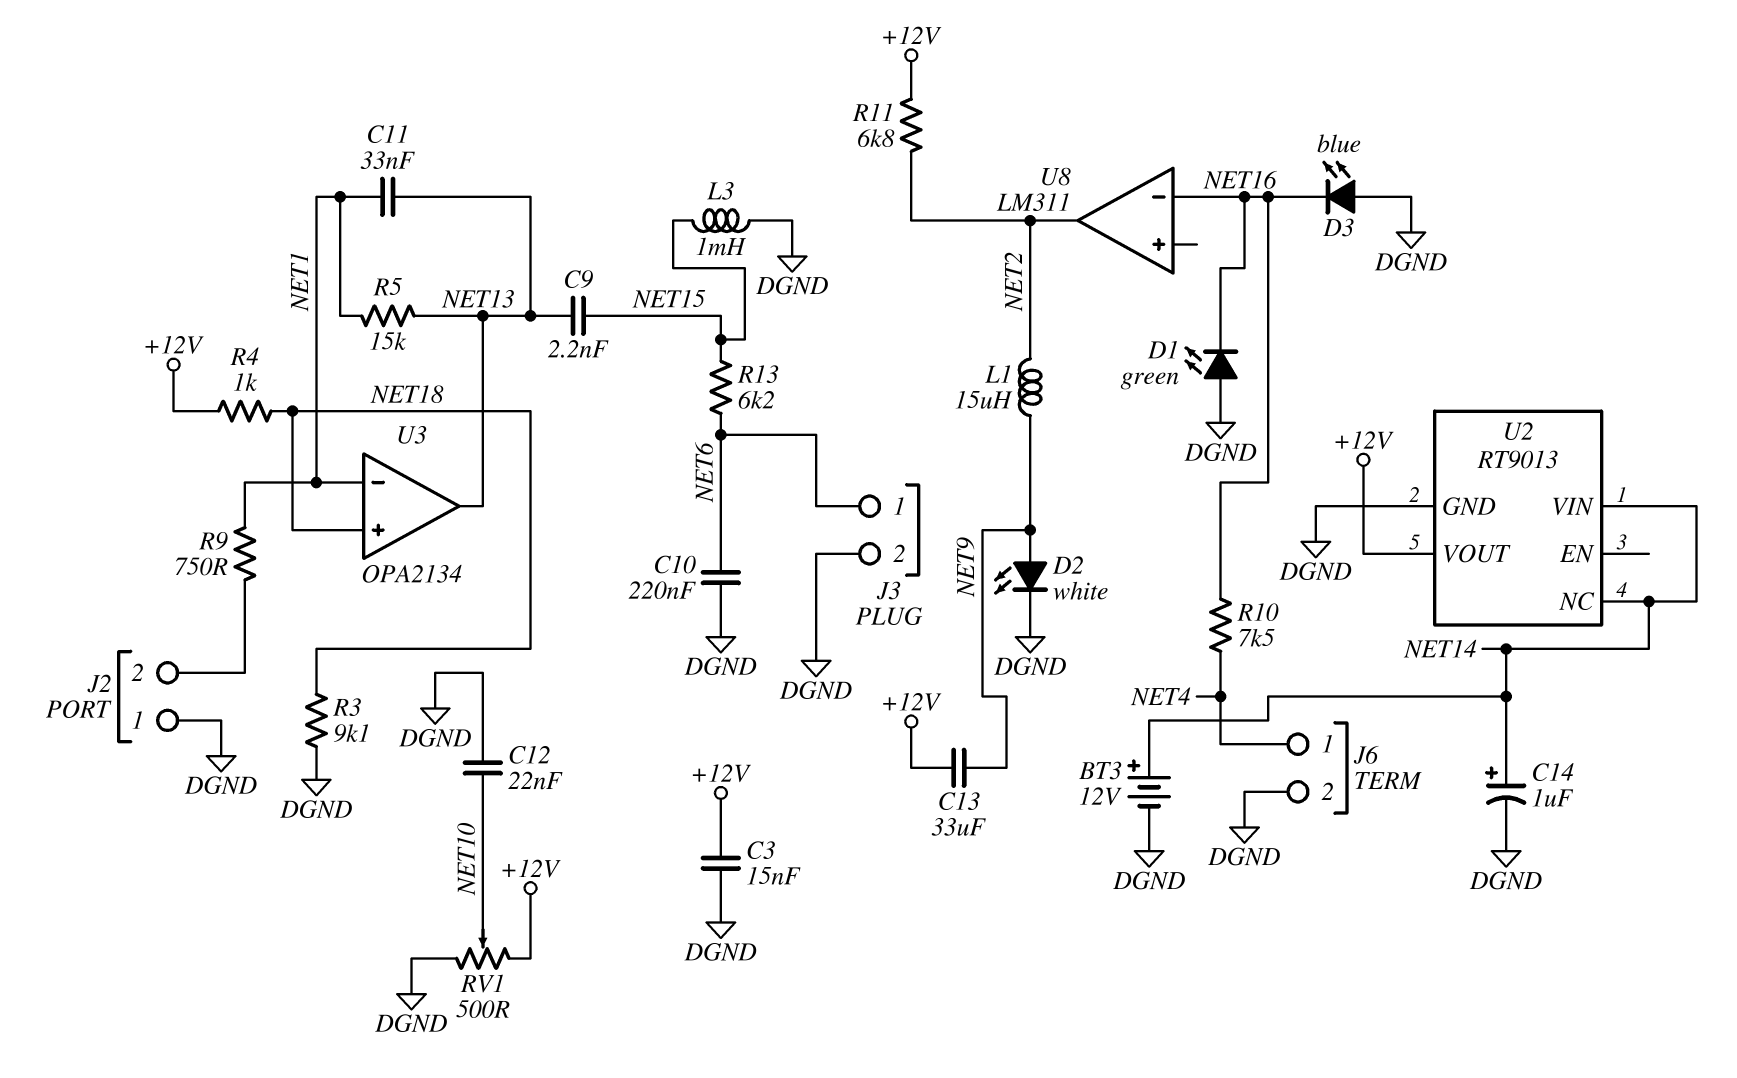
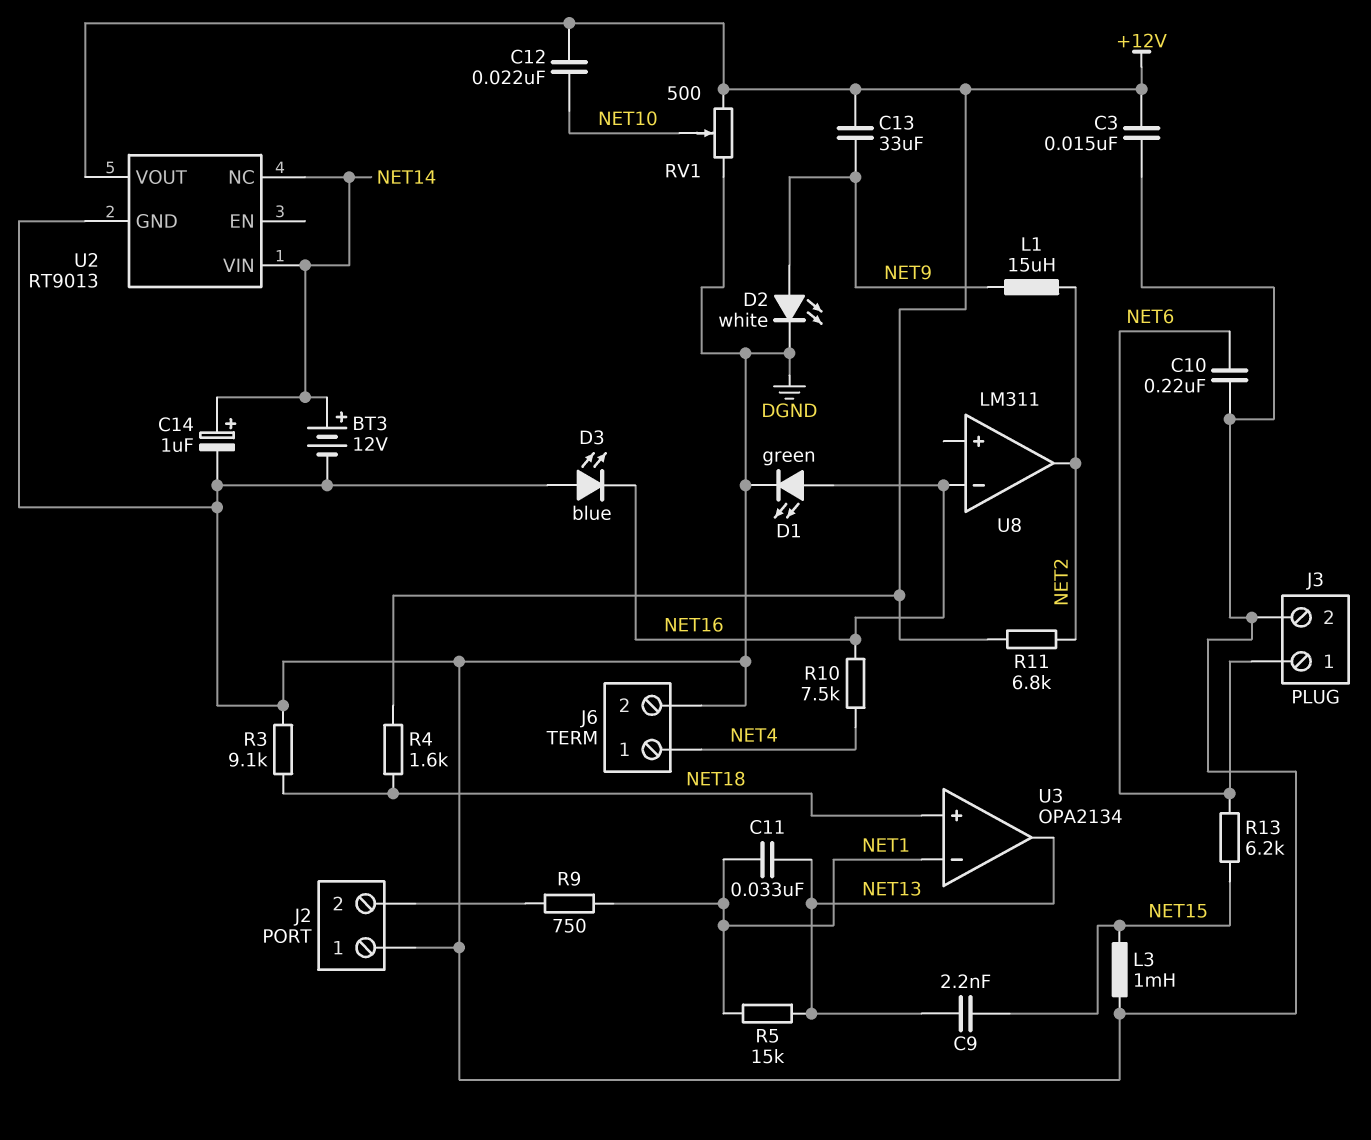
C12: 22nF (DGND, NET10) -> 22nF (+12V, NET10)
D1: LED green (A DGND, K NET16) -> LED green (A NET16, K DGND)
R4: 1k (+12V, NET18) -> 1.6k (+12V, NET18)

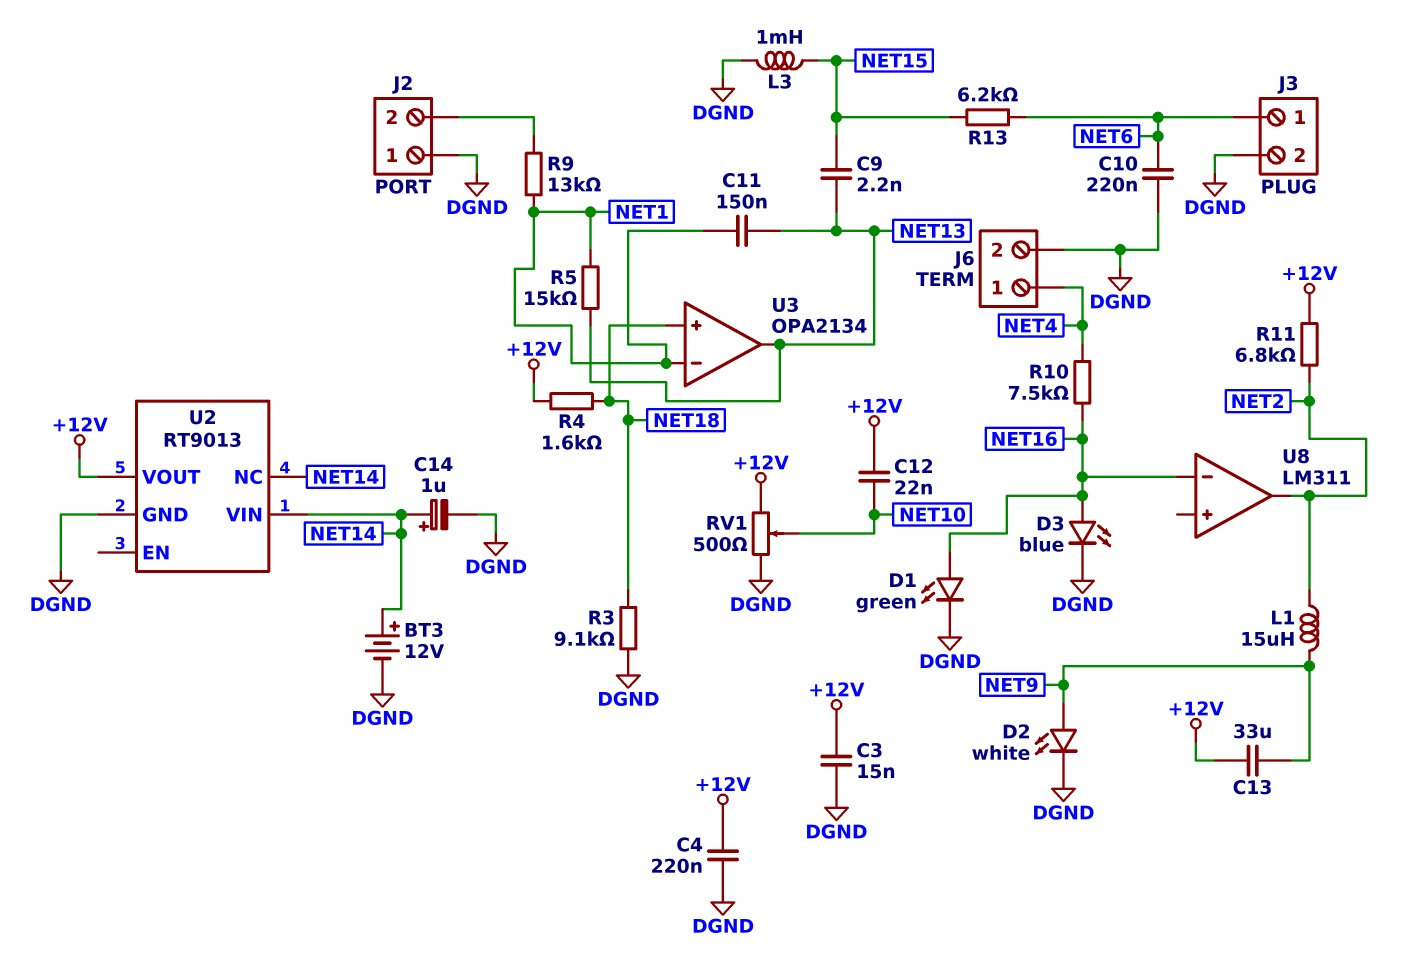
C4: none -> 220nF (+12V, DGND)
C11: 33nF (NET1, NET13) -> 150nF (NET1, NET13)
D3: LED blue (A DGND, K NET16) -> LED blue (A NET16, K DGND)
R9: 750 (J2/2, NET1) -> 13k (J2/2, NET1)

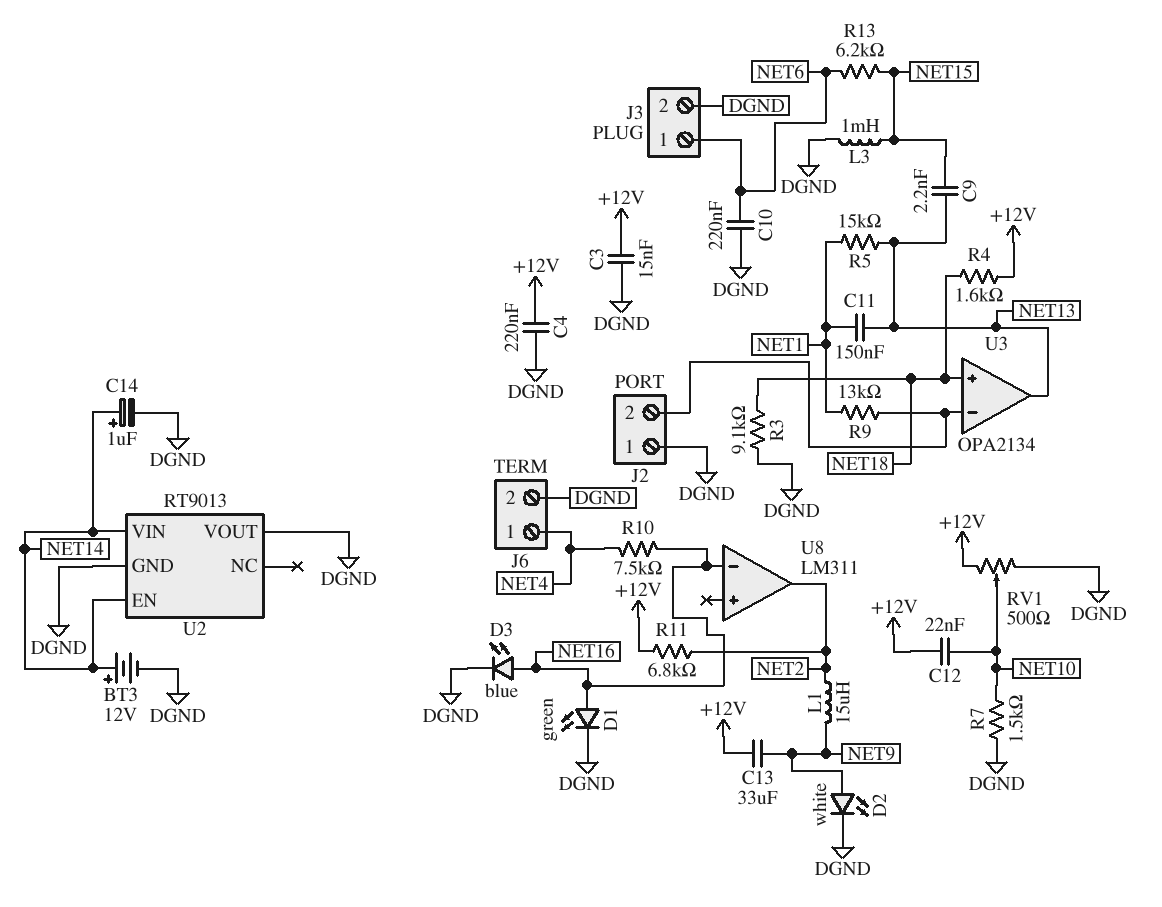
R7: none -> 1.5k (DGND, NET10)
U2 pin EN: none -> NET14
U2 pin NC: NET14 -> none
U2 pin VOUT: +12V -> DGND
U3 pin in-: NET1 -> J2/2

